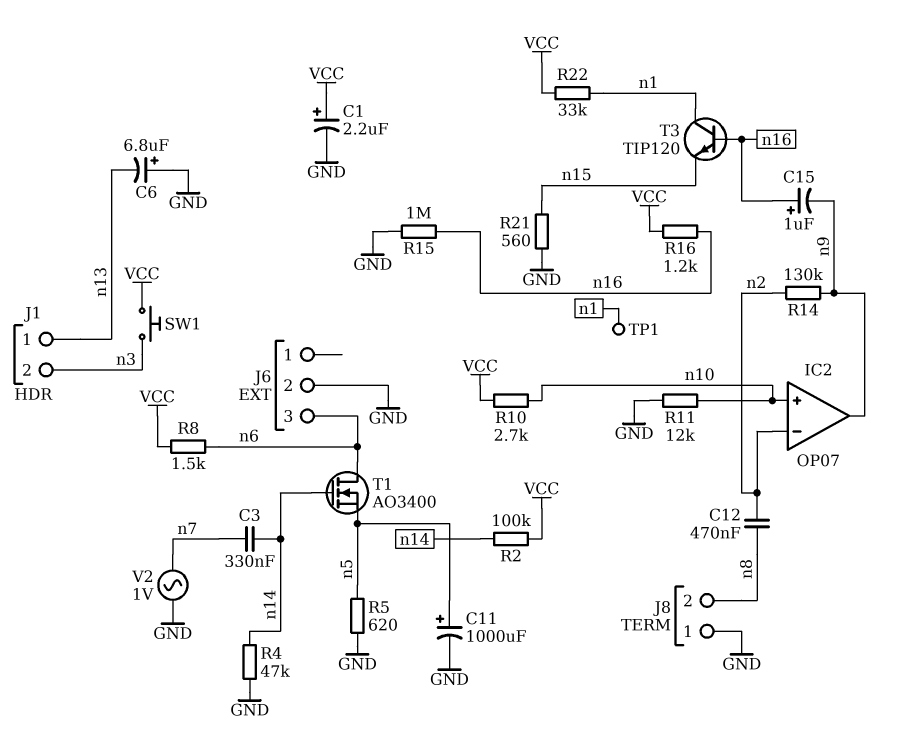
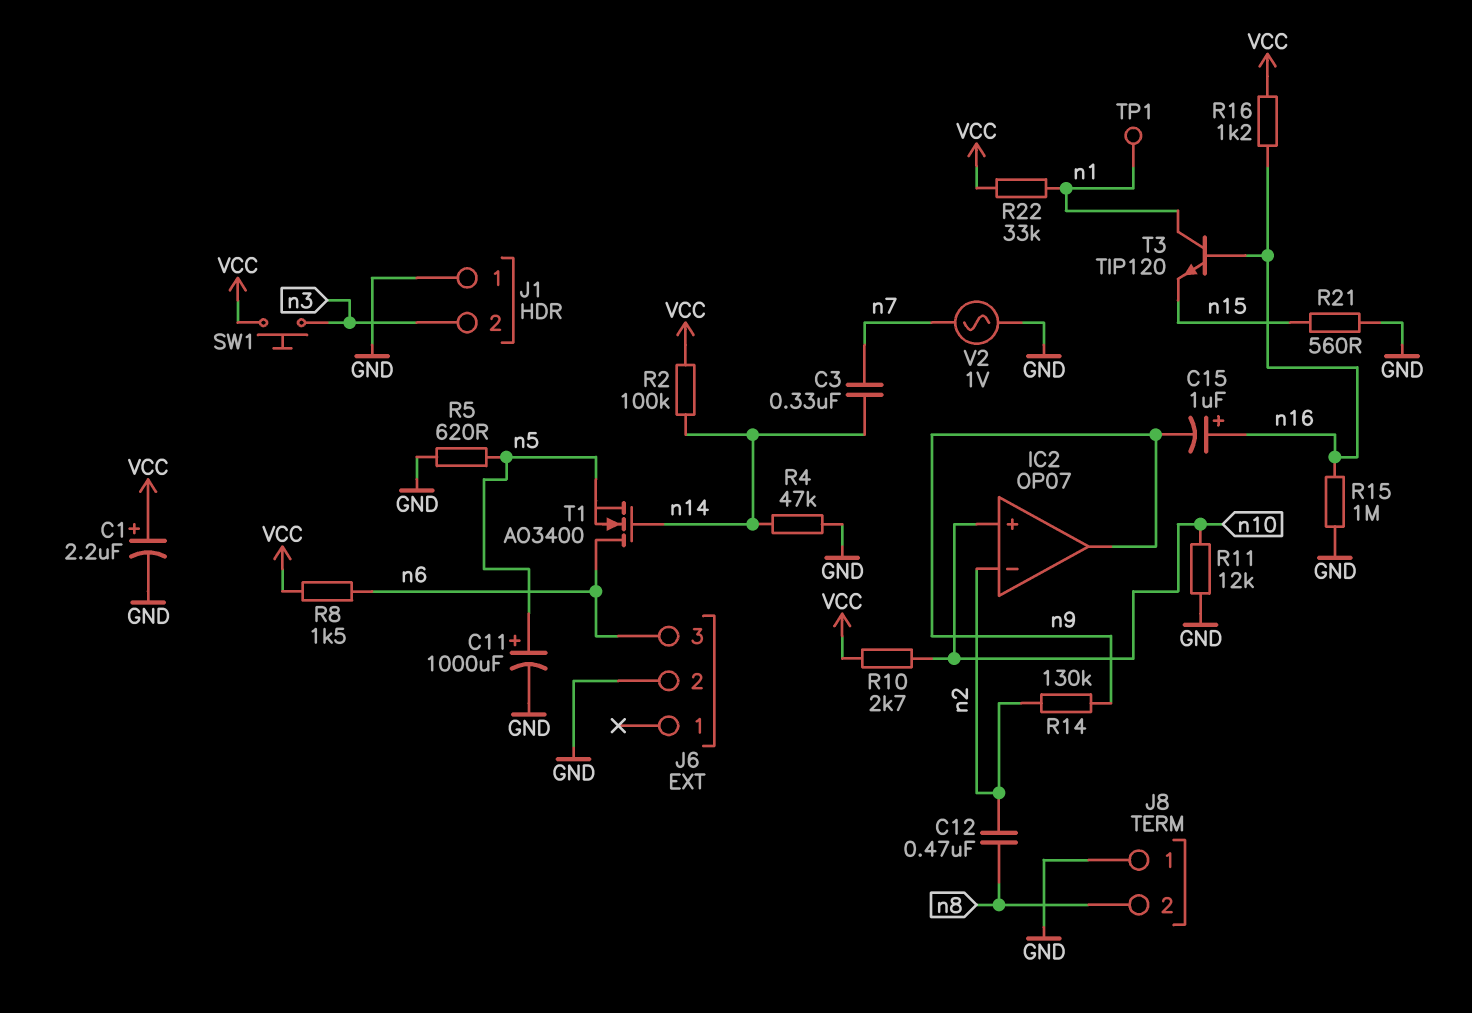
C6: 6.8uF (plus GND, minus n13) -> none
J1 pin 1: n13 -> GND

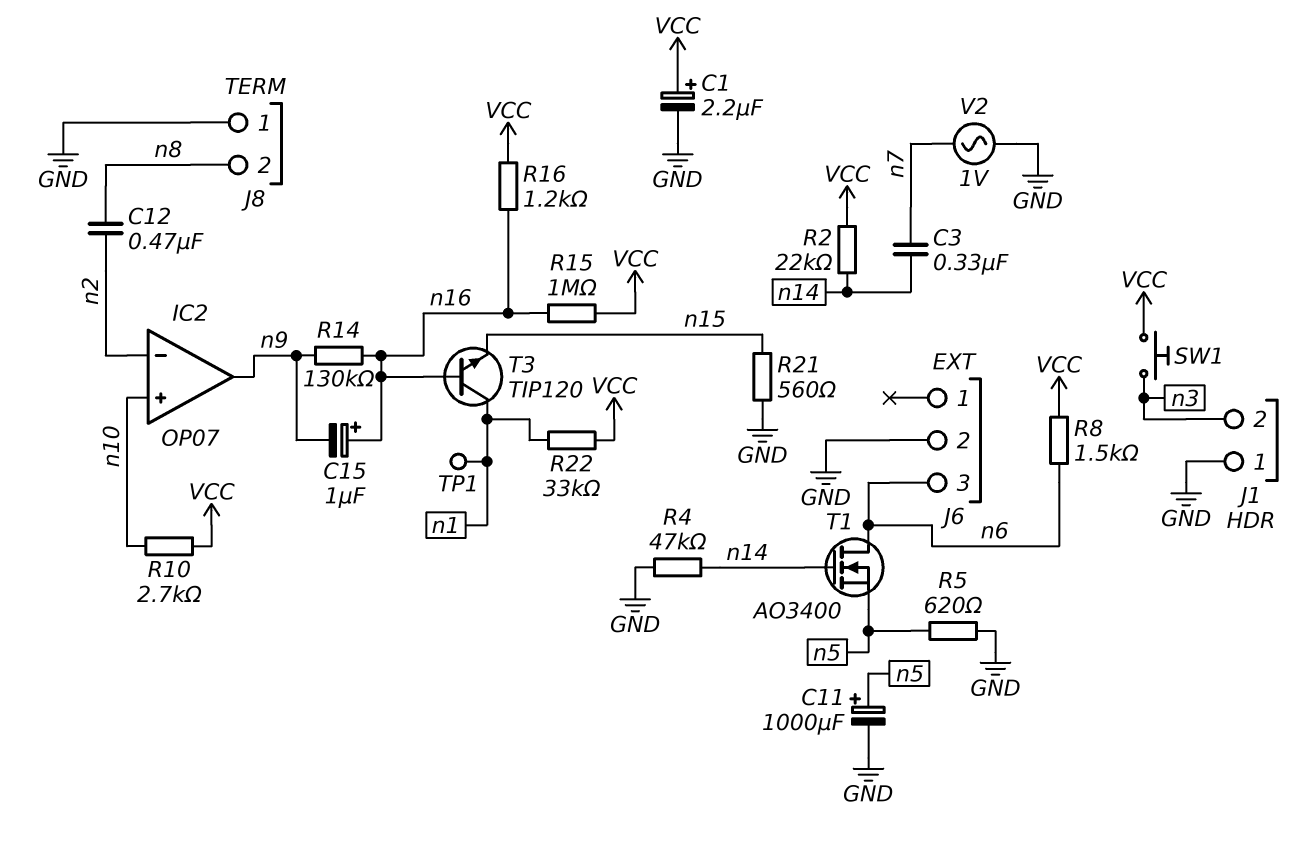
R2: 100k (VCC, n14) -> 22k (VCC, n14)
R11: 12k (GND, n10) -> none
R14: 130k (n2, n9) -> 130k (n9, n16)
R15: 1M (GND, n16) -> 1M (VCC, n16)

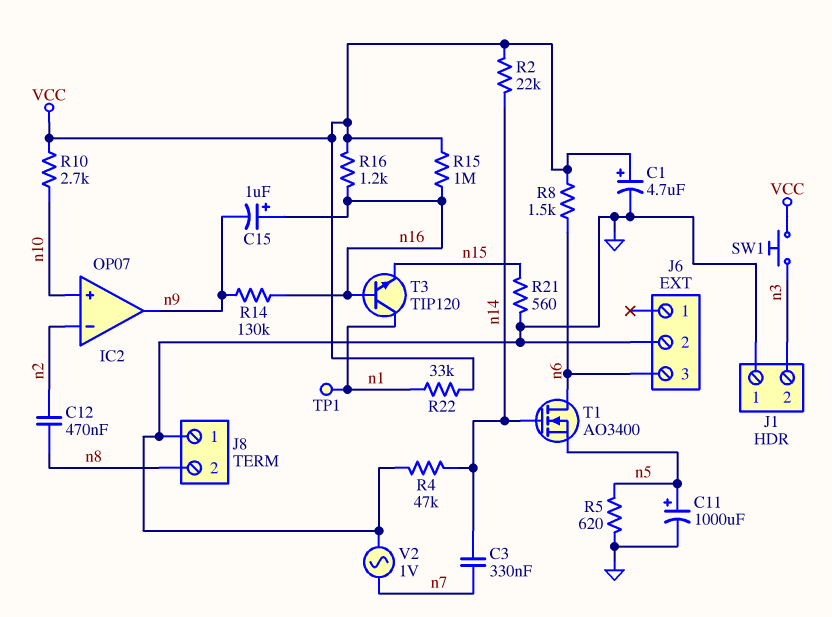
C1: 2.2uF (plus VCC, minus GND) -> 4.7uF (plus VCC, minus GND)

